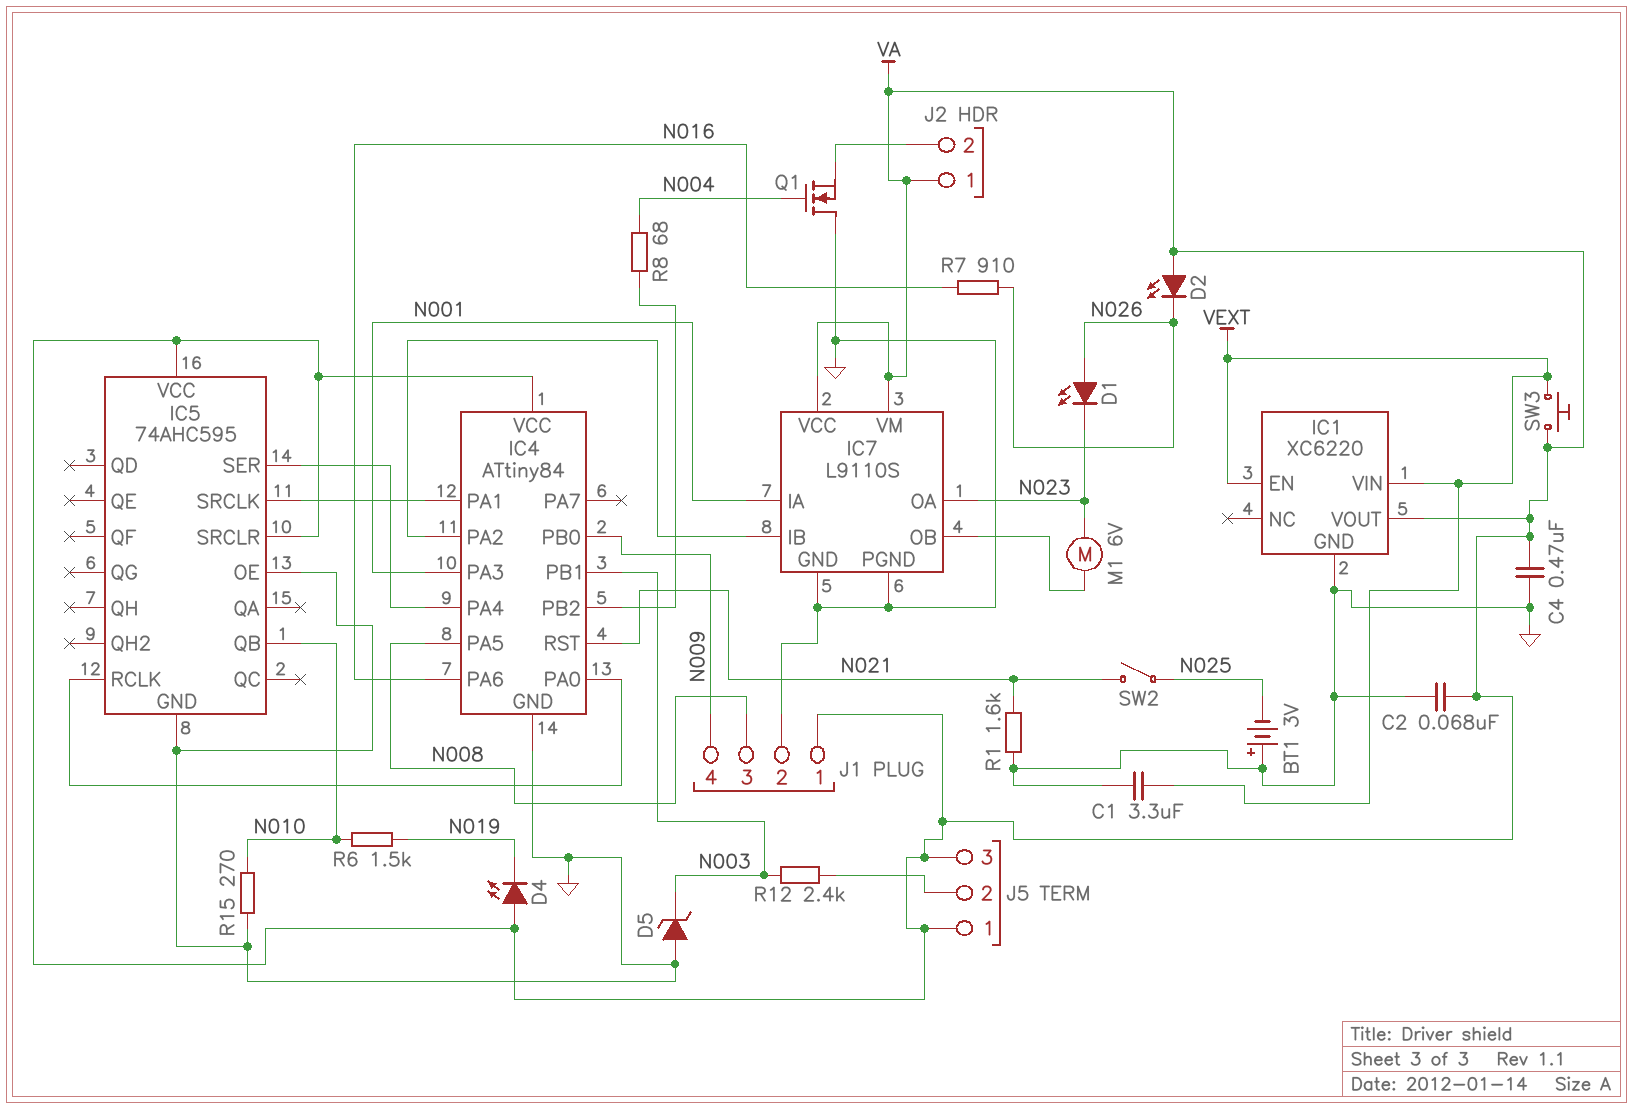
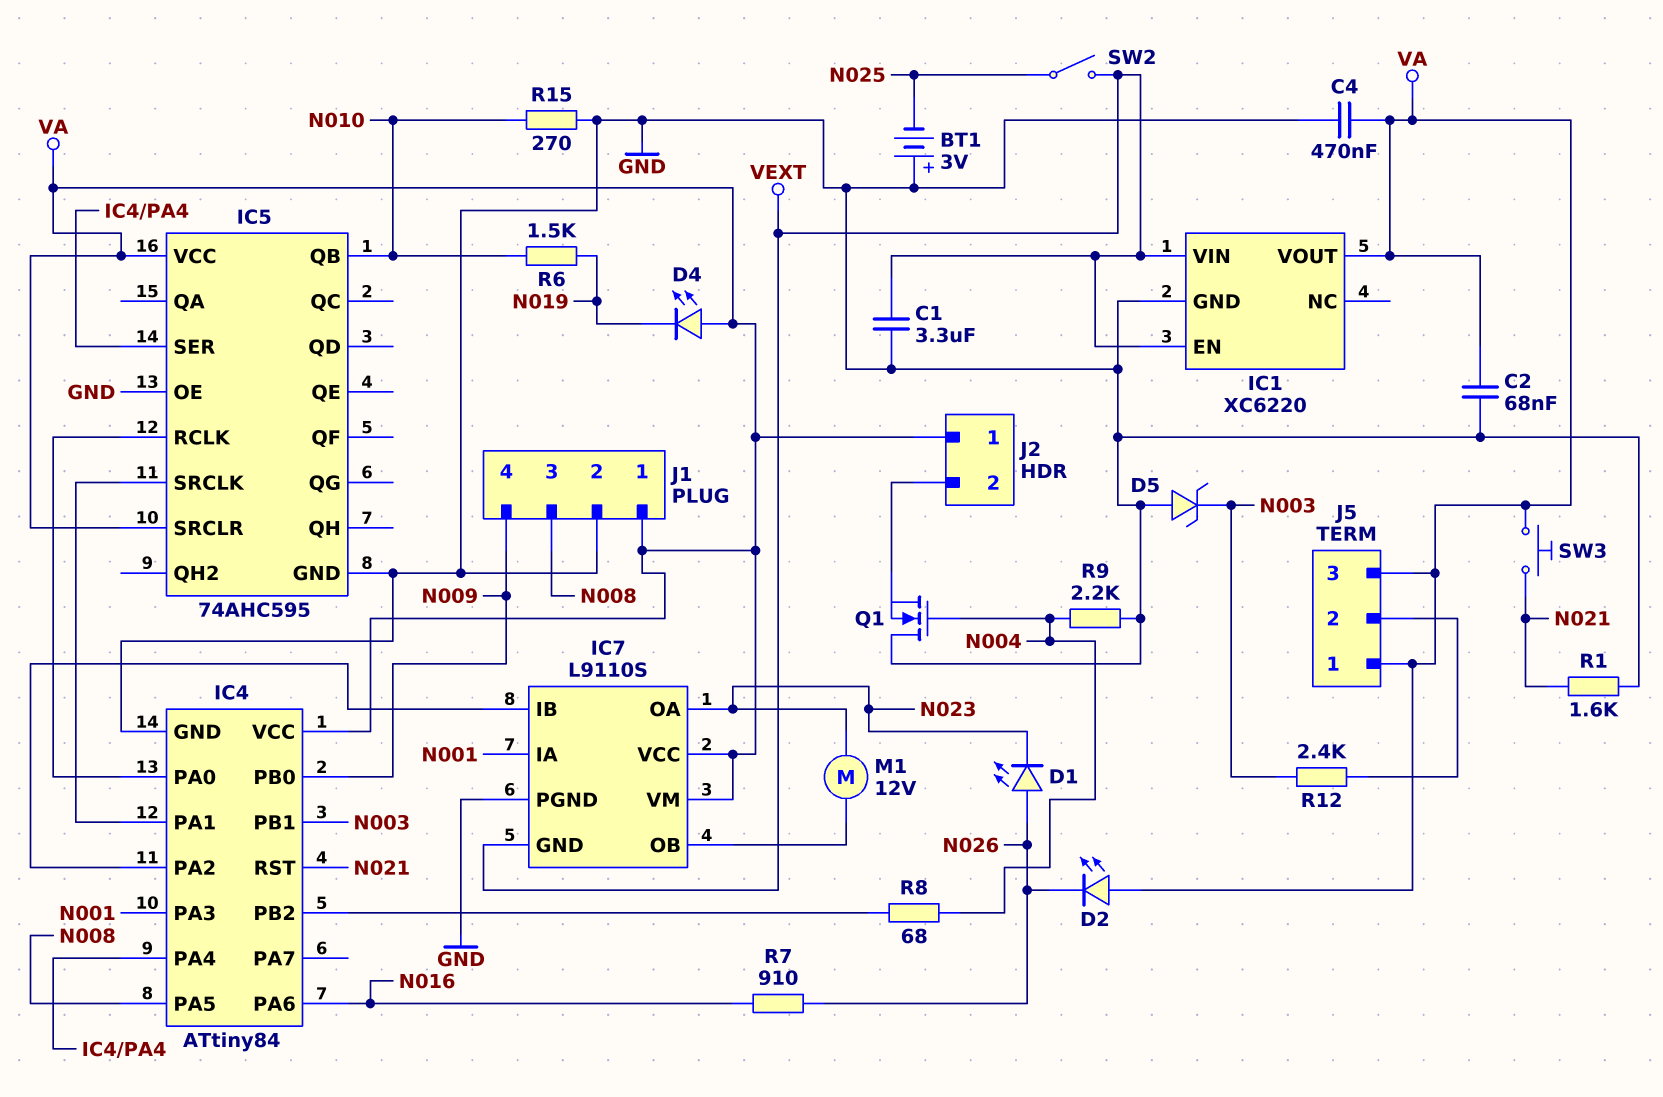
IC7 pin GND: GND -> VEXT
M1: motor 6V (IC7/OB, N023) -> motor 12V (IC7/OB, N023)
R9: none -> 2.2k (GND, N004)
SW2: switch (N021, N025) -> switch (N025, VEXT)
SW3: button (VA, VEXT) -> button (N021, VA)

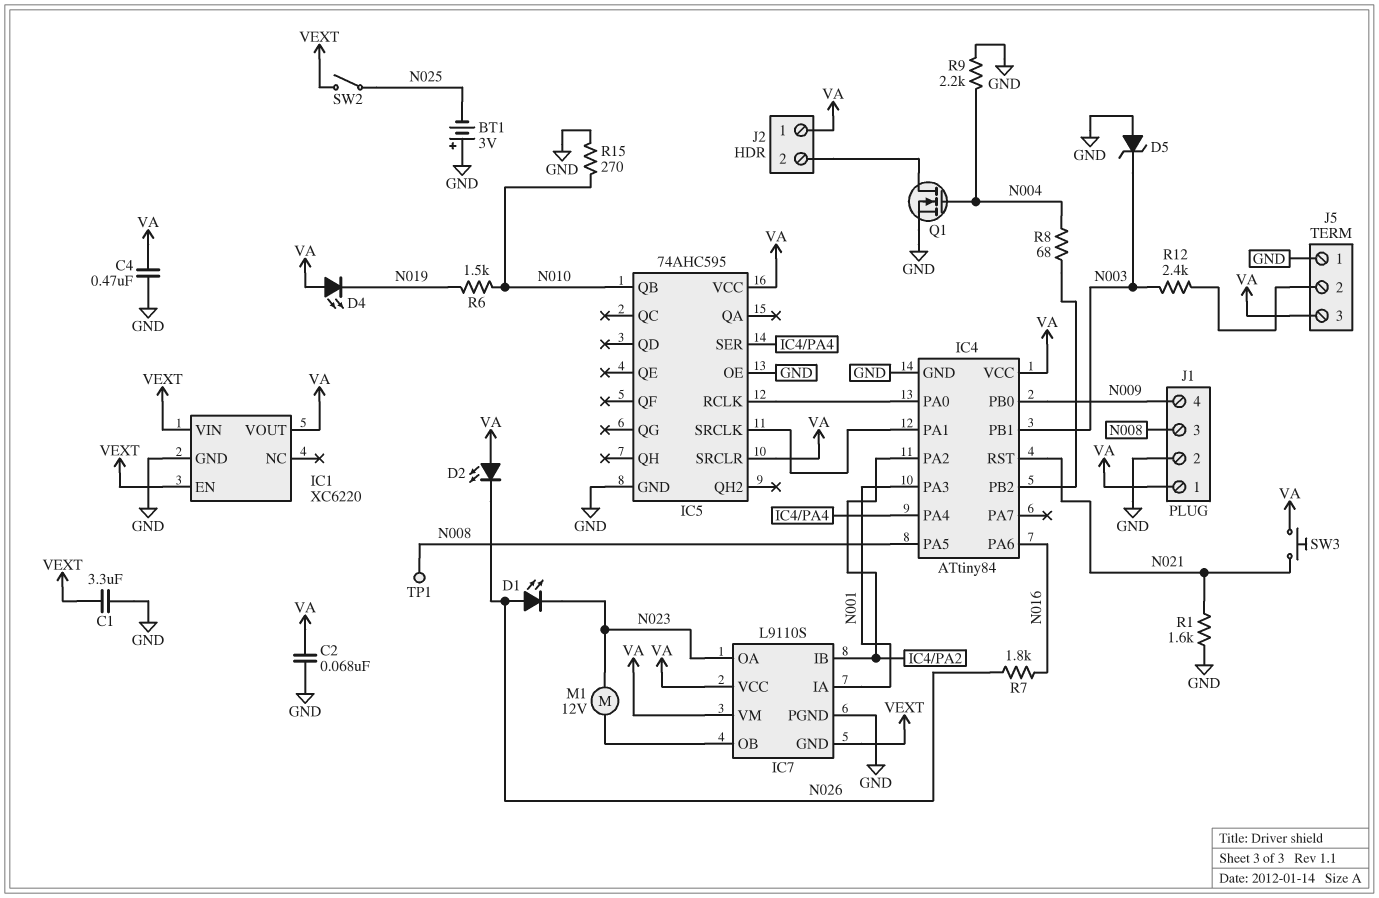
J5 pin 1: VA -> GND
Q1: NMOS (G N004, D GND, S J2/2) -> NMOS (G N004, D J2/2, S GND)
R7: 910 (N016, N026) -> 1.8k (N016, N026)
TP1: none -> test point (N008)

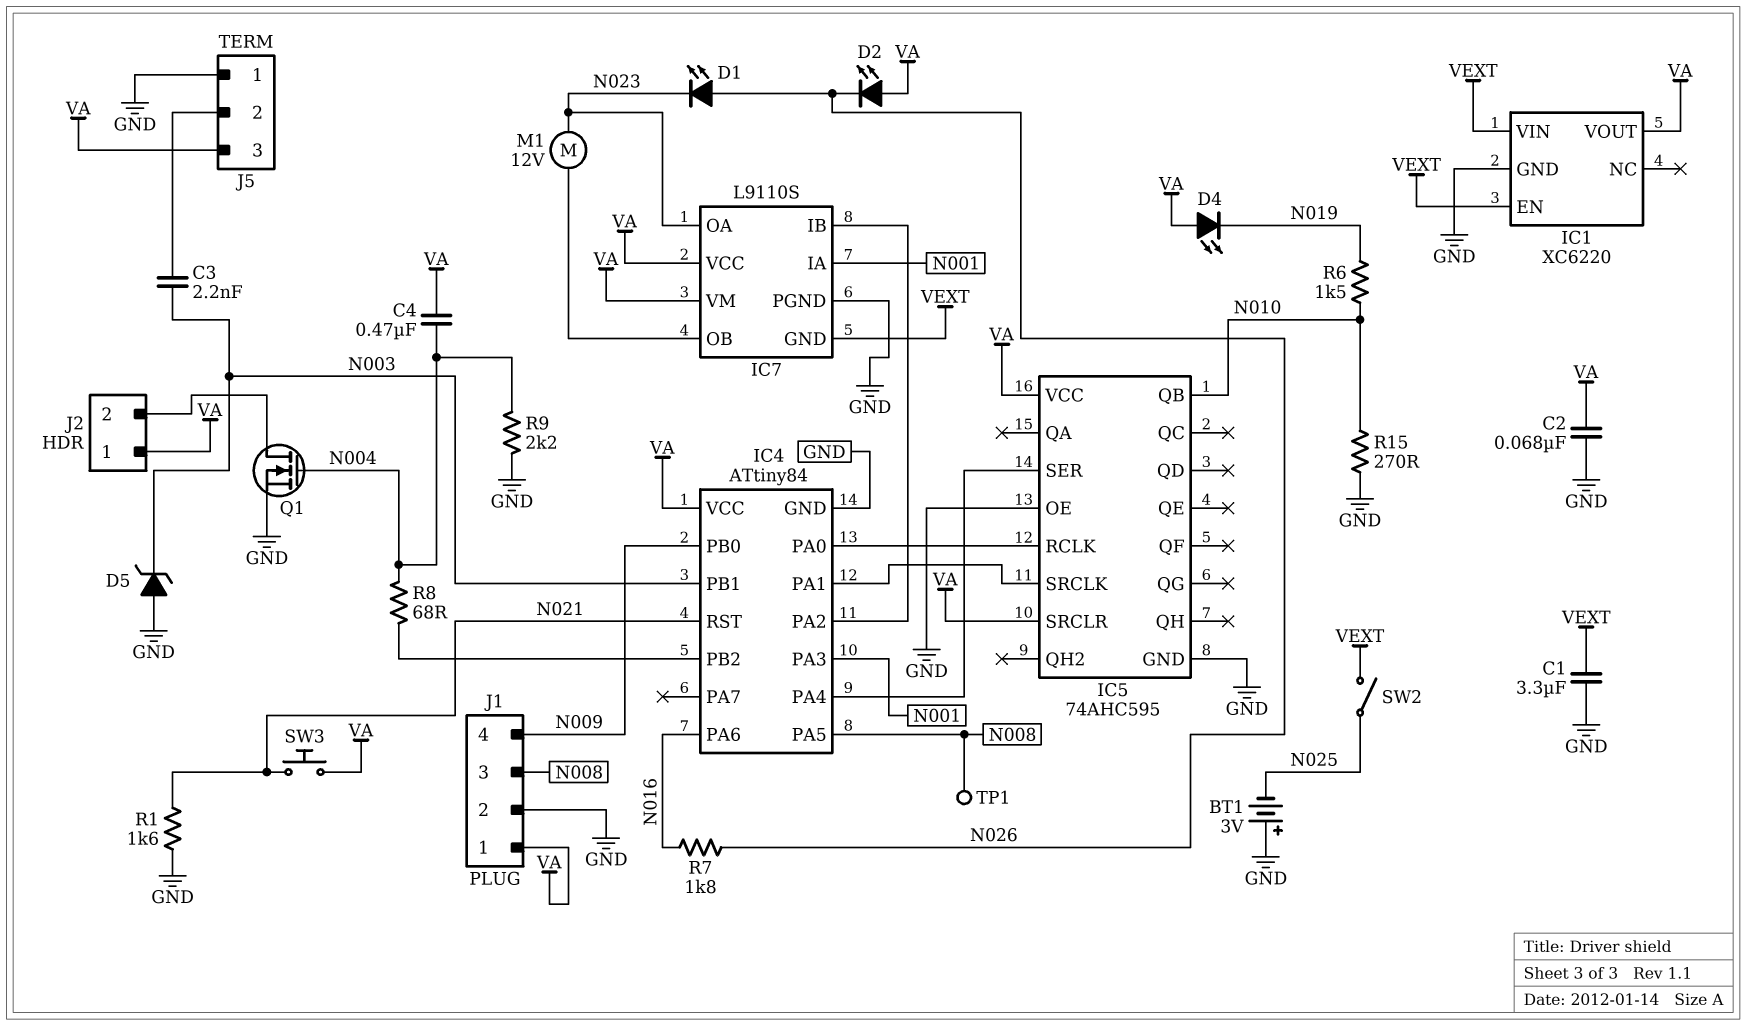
C3: none -> 2.2nF (J5/2, N003)
C4: 470nF (GND, VA) -> 470nF (N004, VA)
R12: 2.4k (J5/2, N003) -> none

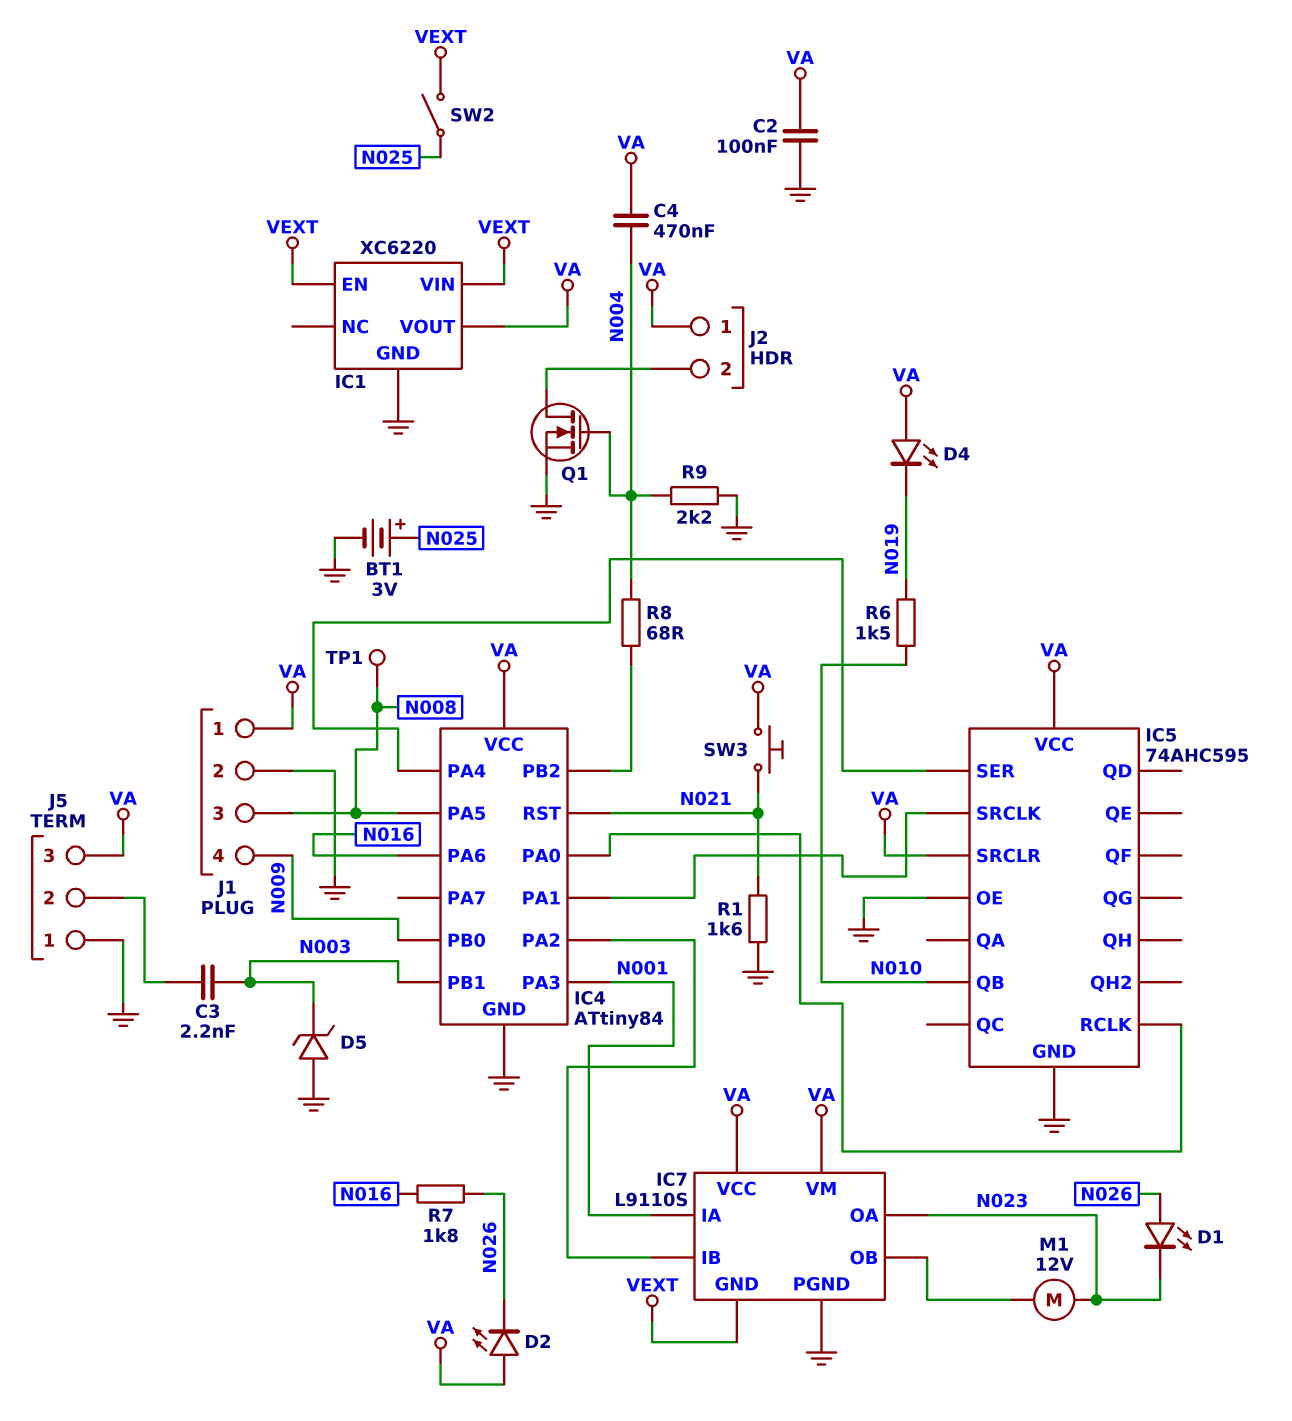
BT1: 3V (plus GND, minus N025) -> 3V (plus N025, minus GND)
C1: 3.3uF (GND, VEXT) -> none
C2: 68nF (GND, VA) -> 100nF (GND, VA)
R15: 270 (GND, N010) -> none

